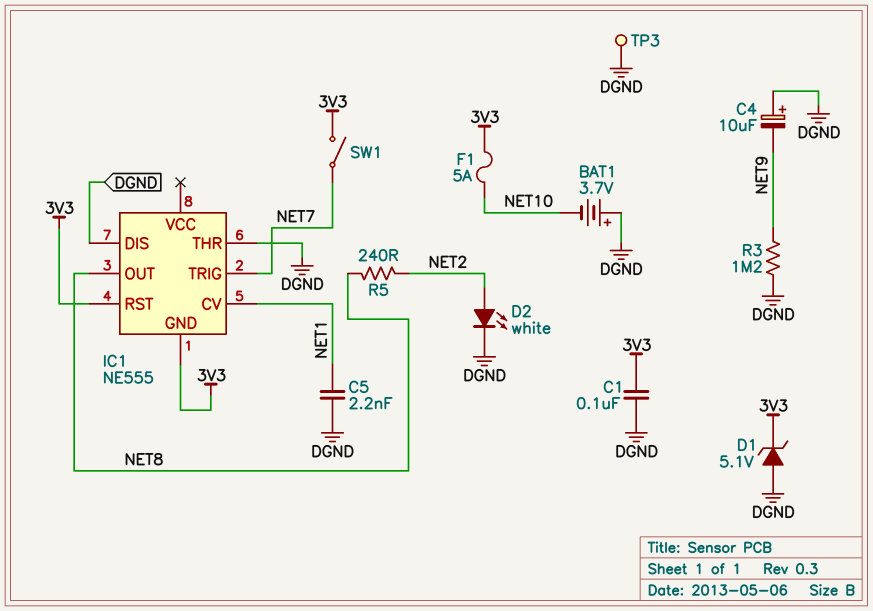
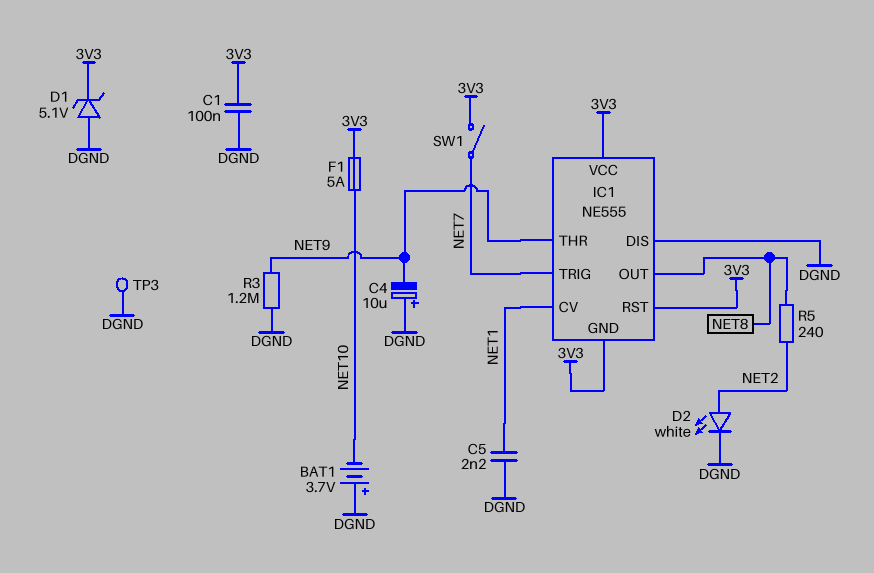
IC1 pin THR: DGND -> NET9
IC1 pin VCC: none -> 3V3

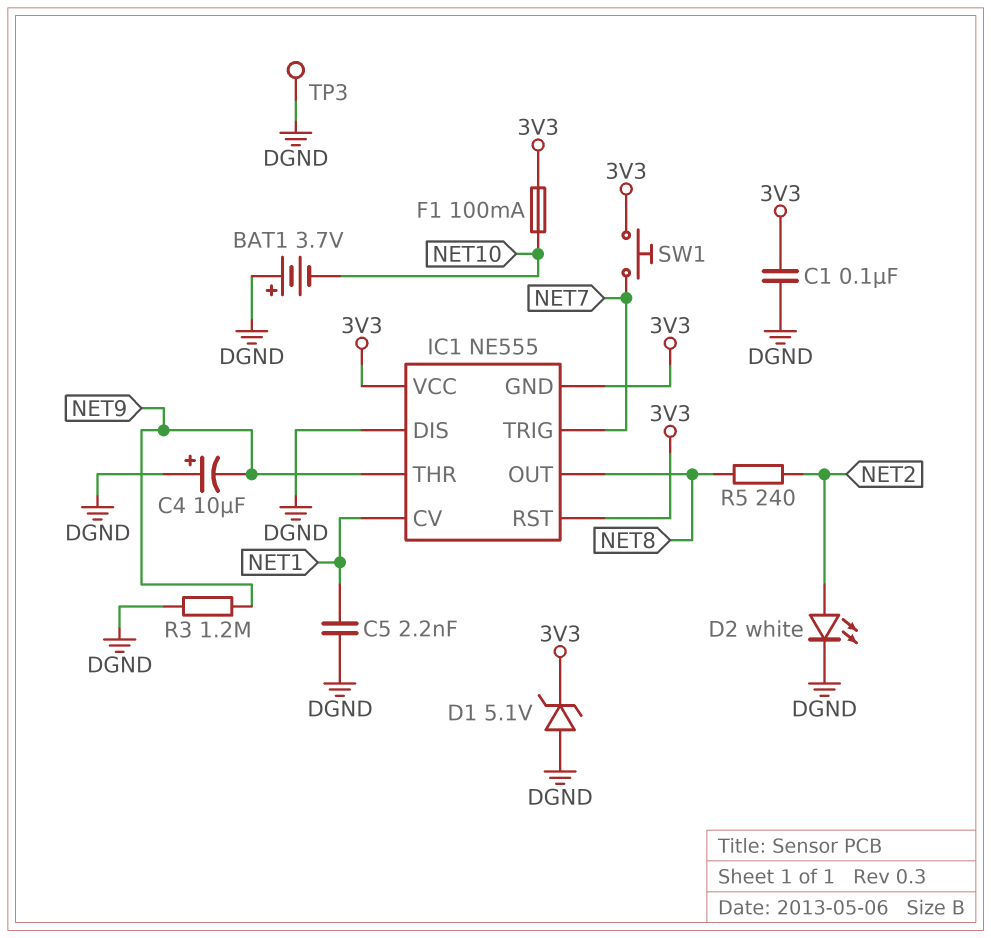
F1: 5A (3V3, NET10) -> 100mA (3V3, NET10)
SW1: switch (3V3, NET7) -> button (3V3, NET7)

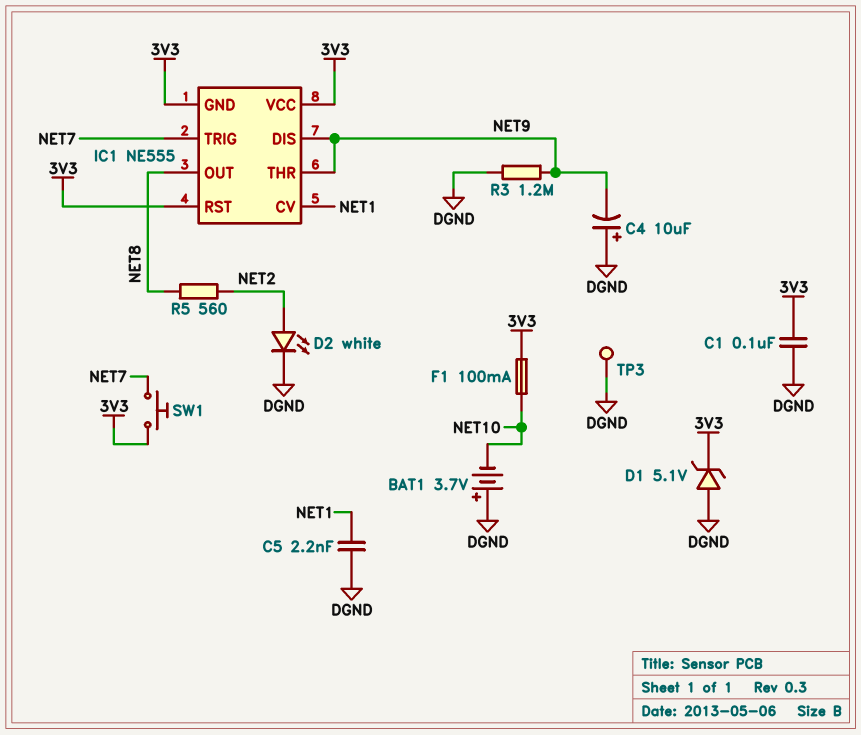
IC1 pin DIS: DGND -> NET9
R5: 240 (NET2, NET8) -> 560 (NET2, NET8)

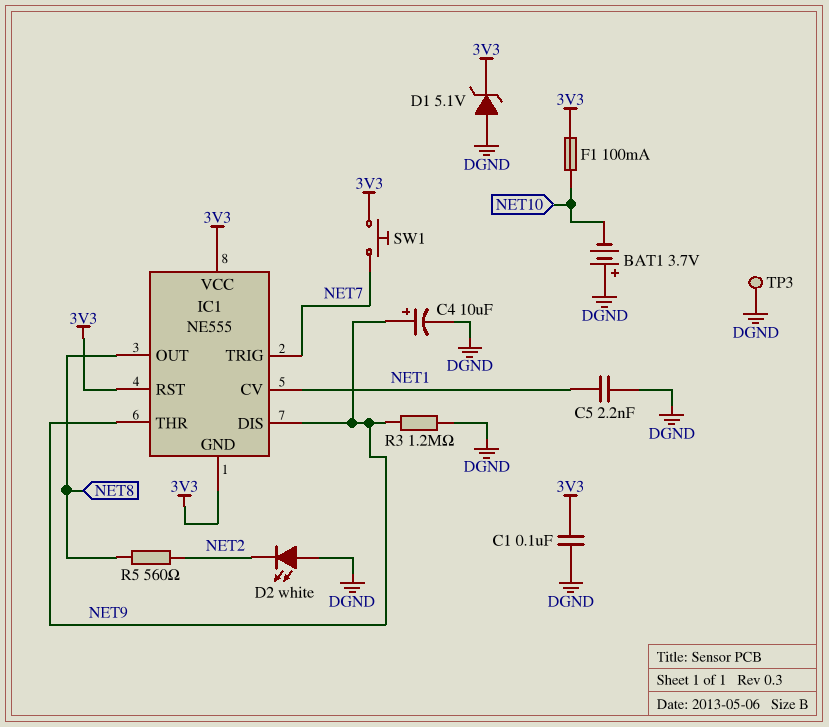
C4: 10uF (plus DGND, minus NET9) -> 10uF (plus NET9, minus DGND)
D2: LED white (A NET2, K DGND) -> LED white (A DGND, K NET2)

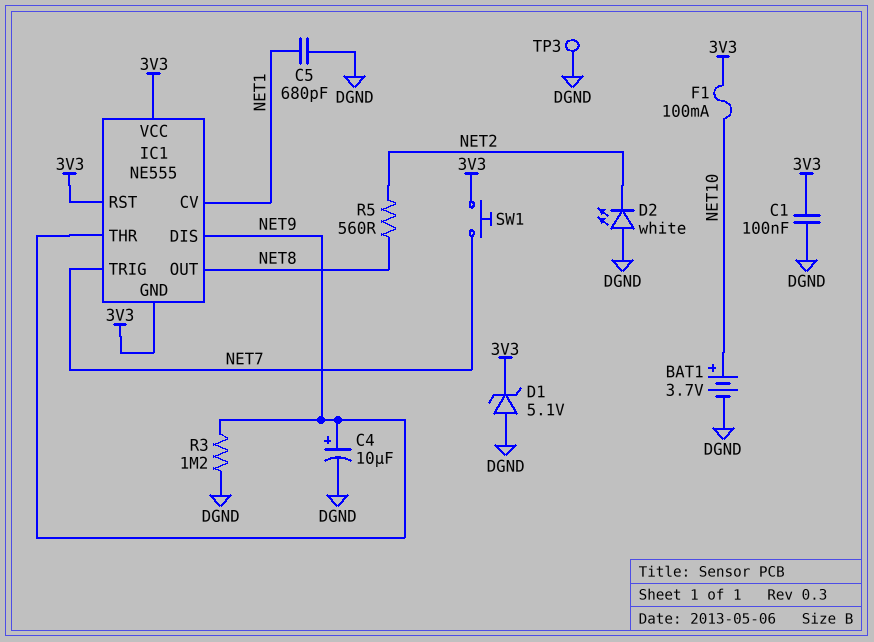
BAT1: 3.7V (plus DGND, minus NET10) -> 3.7V (plus NET10, minus DGND)
C5: 2.2nF (DGND, NET1) -> 680pF (DGND, NET1)

